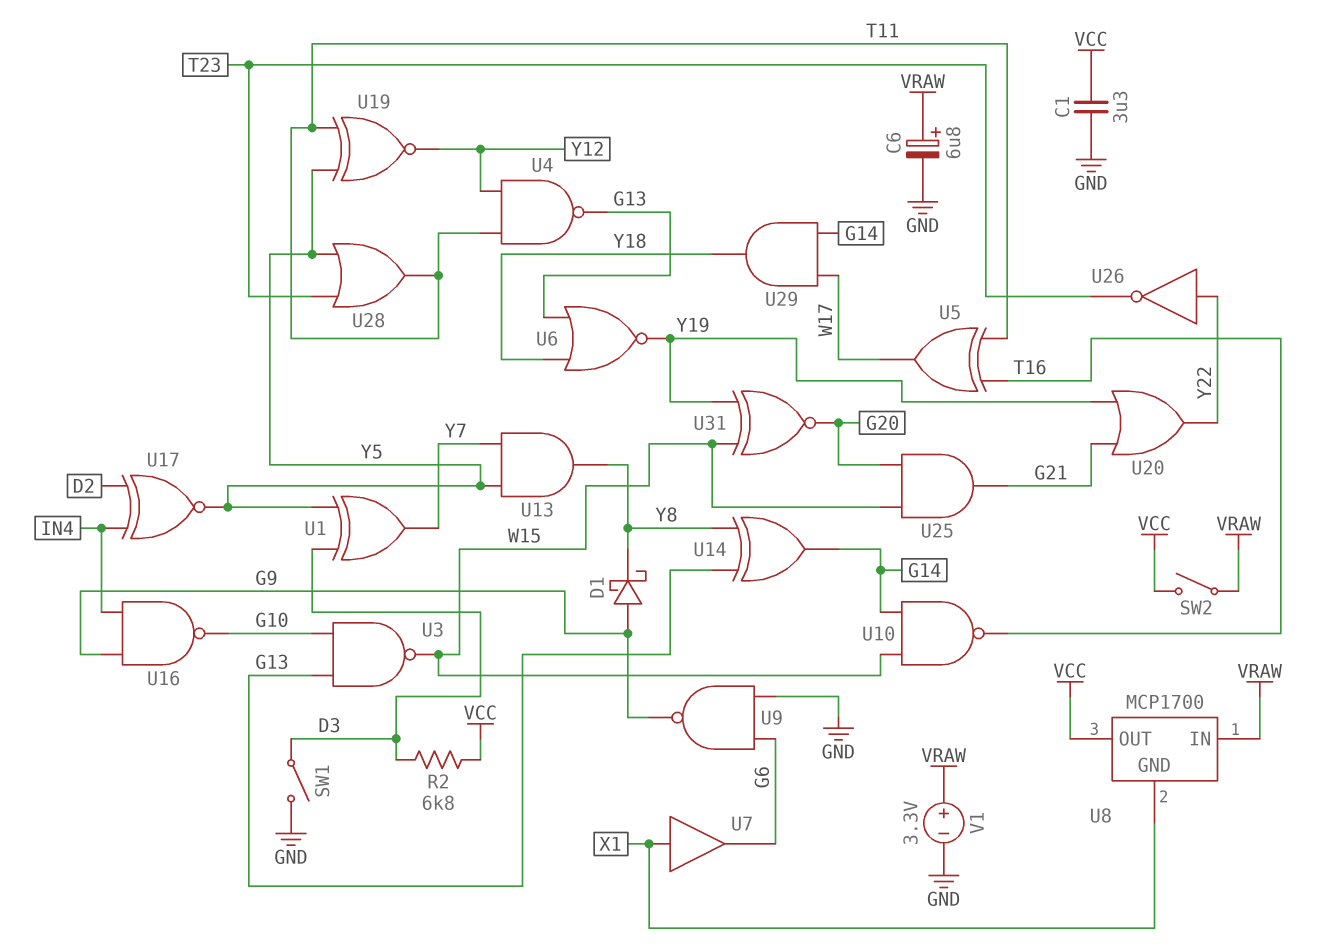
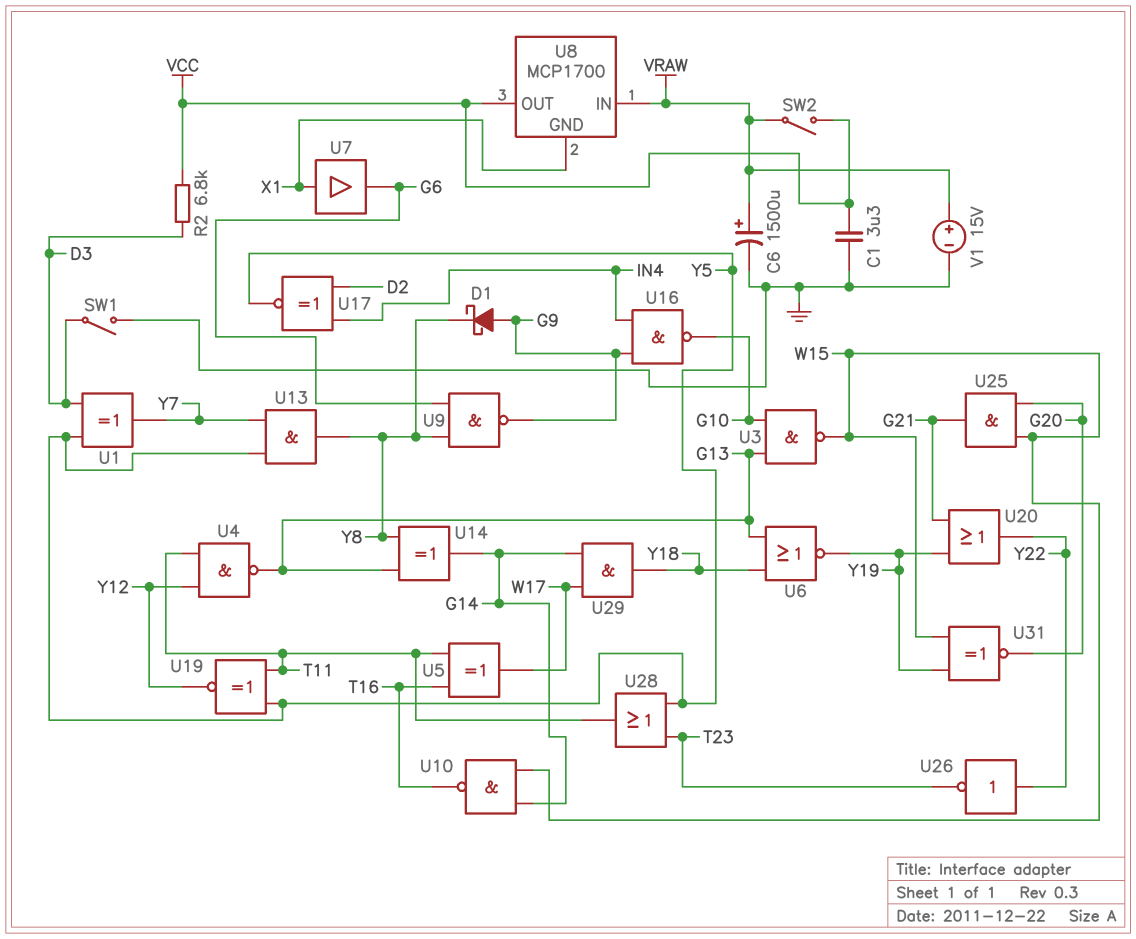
C6: 6.8uF (plus VRAW, minus GND) -> 1500uF (plus VRAW, minus GND)
U9: NAND (in G6, in GND, out G9) -> NAND (in G6, in Y8, out G9)
V1: 3.3V (plus VRAW, minus GND) -> 15V (plus VRAW, minus GND)

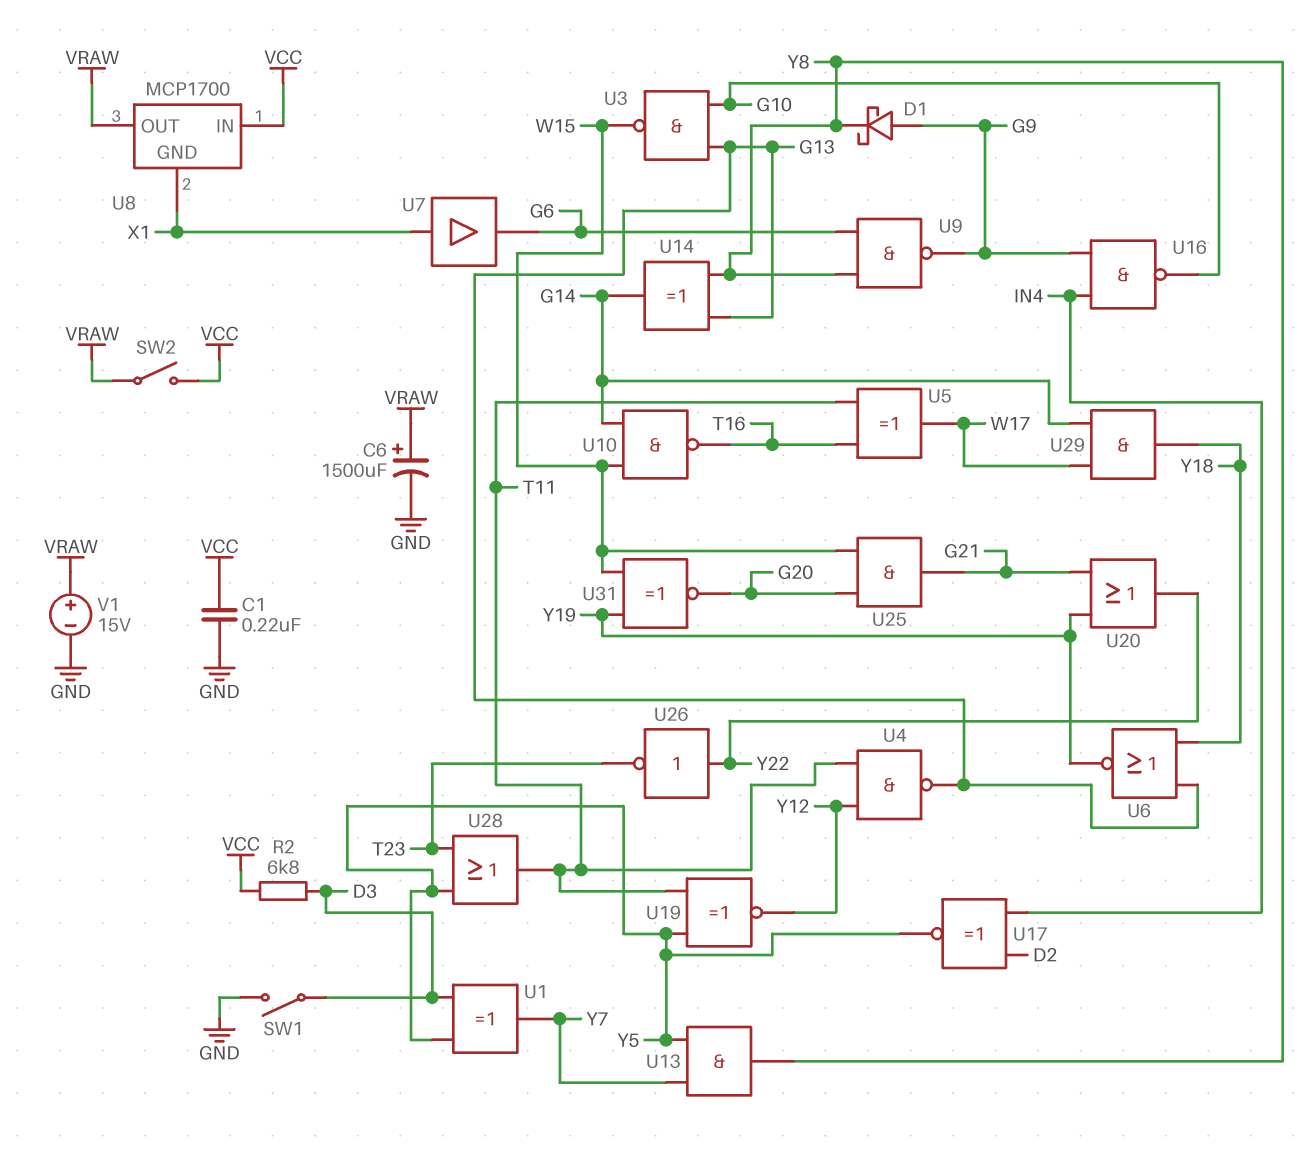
C1: 3.3uF (GND, VCC) -> 220nF (GND, VCC)
U8 pin IN: VRAW -> VCC
U8 pin OUT: VCC -> VRAW

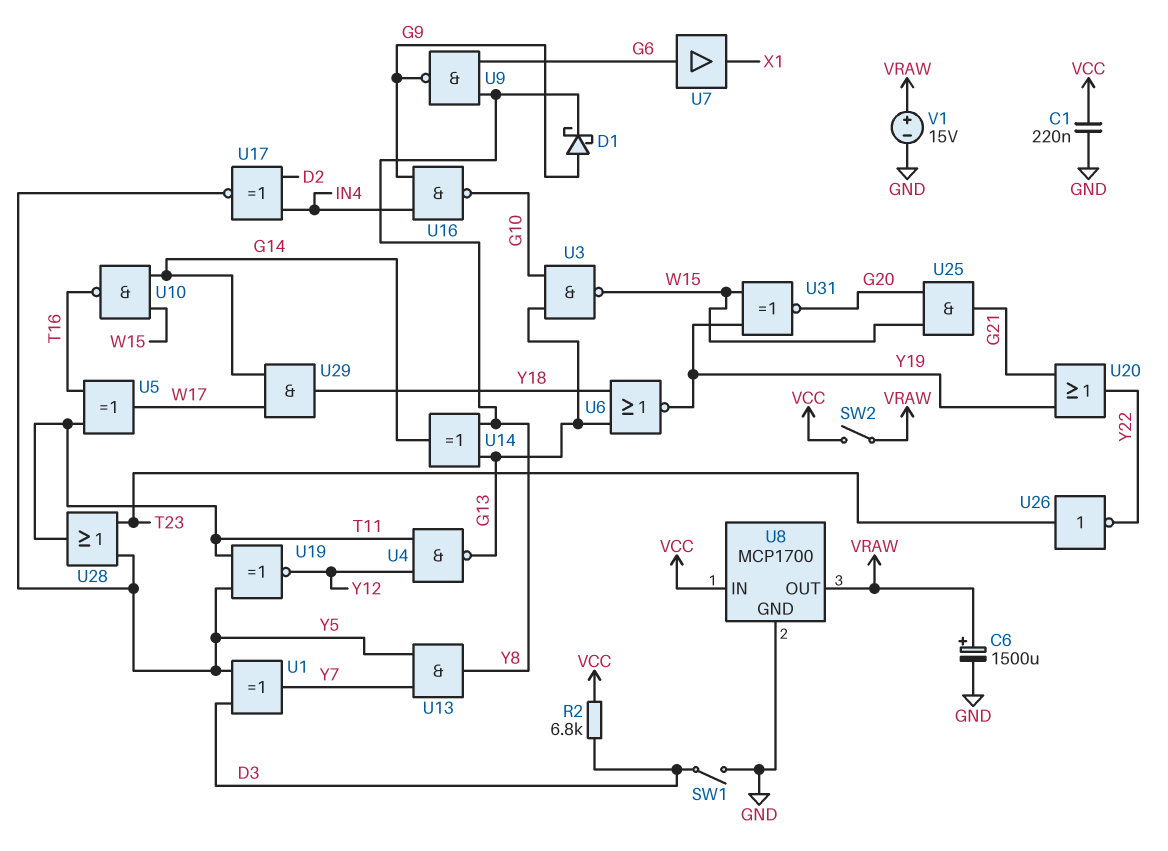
U7: buffer (in X1, out G6) -> buffer (in G6, out X1)
U8 pin GND: X1 -> GND
U26: NOT (in Y22, out T23) -> NOT (in T23, out Y22)

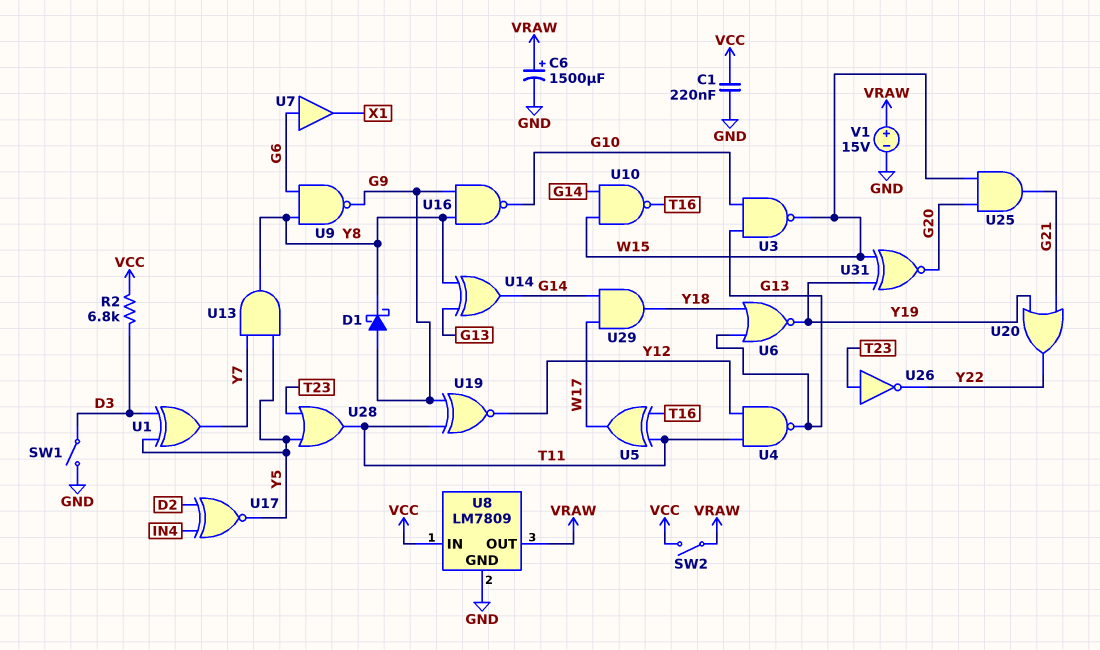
U8: MCP1700 -> LM7809
U16: NAND (in G9, in IN4, out G10) -> NAND (in G9, in Y8, out G10)
U19: XNOR (in T11, in Y5, out Y12) -> XNOR (in G9, in T11, out Y12)

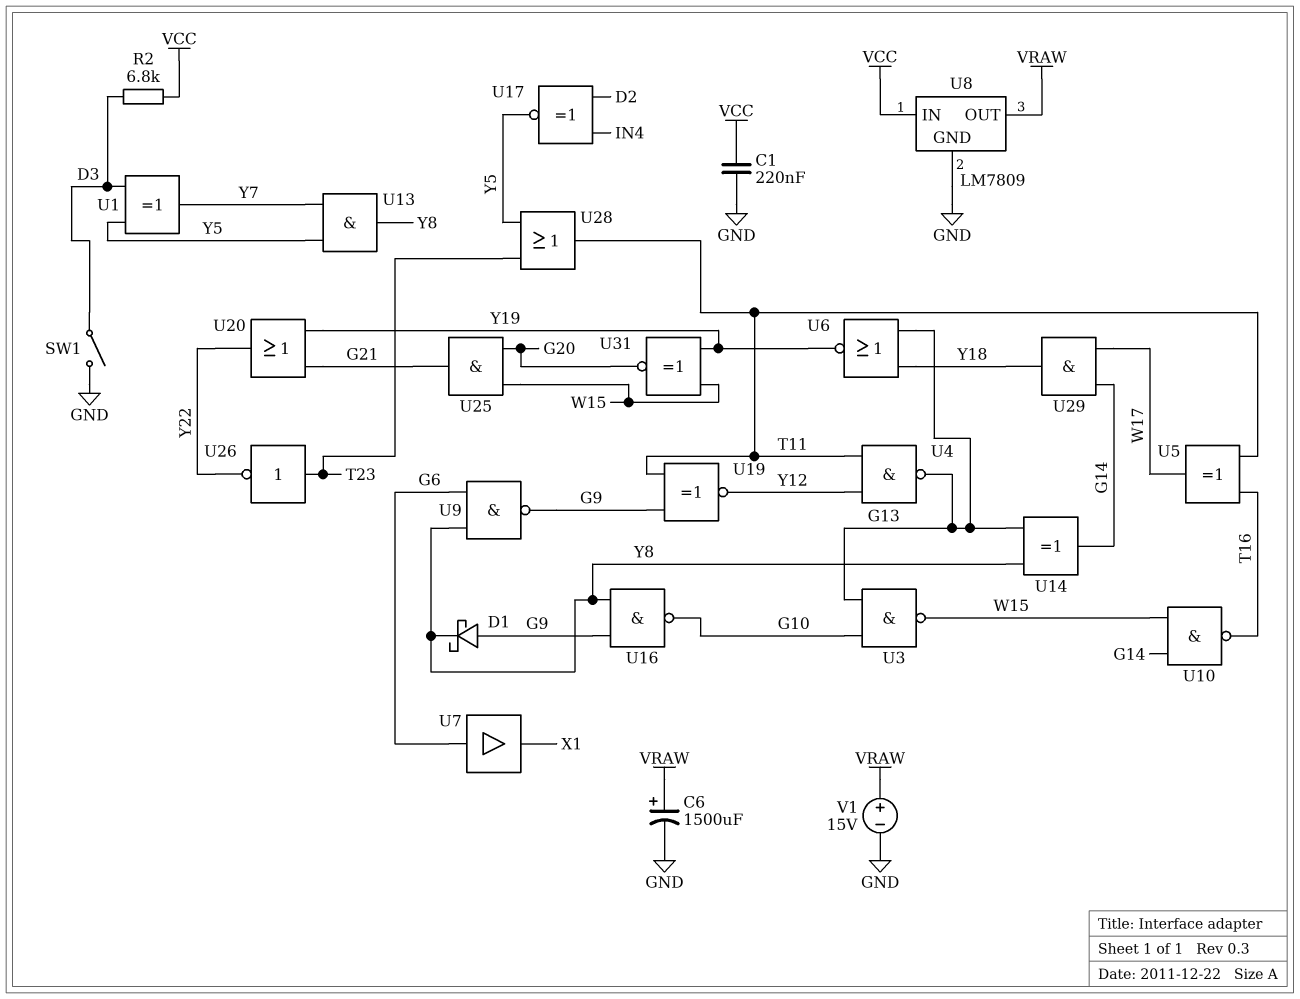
SW2: switch (VCC, VRAW) -> none

